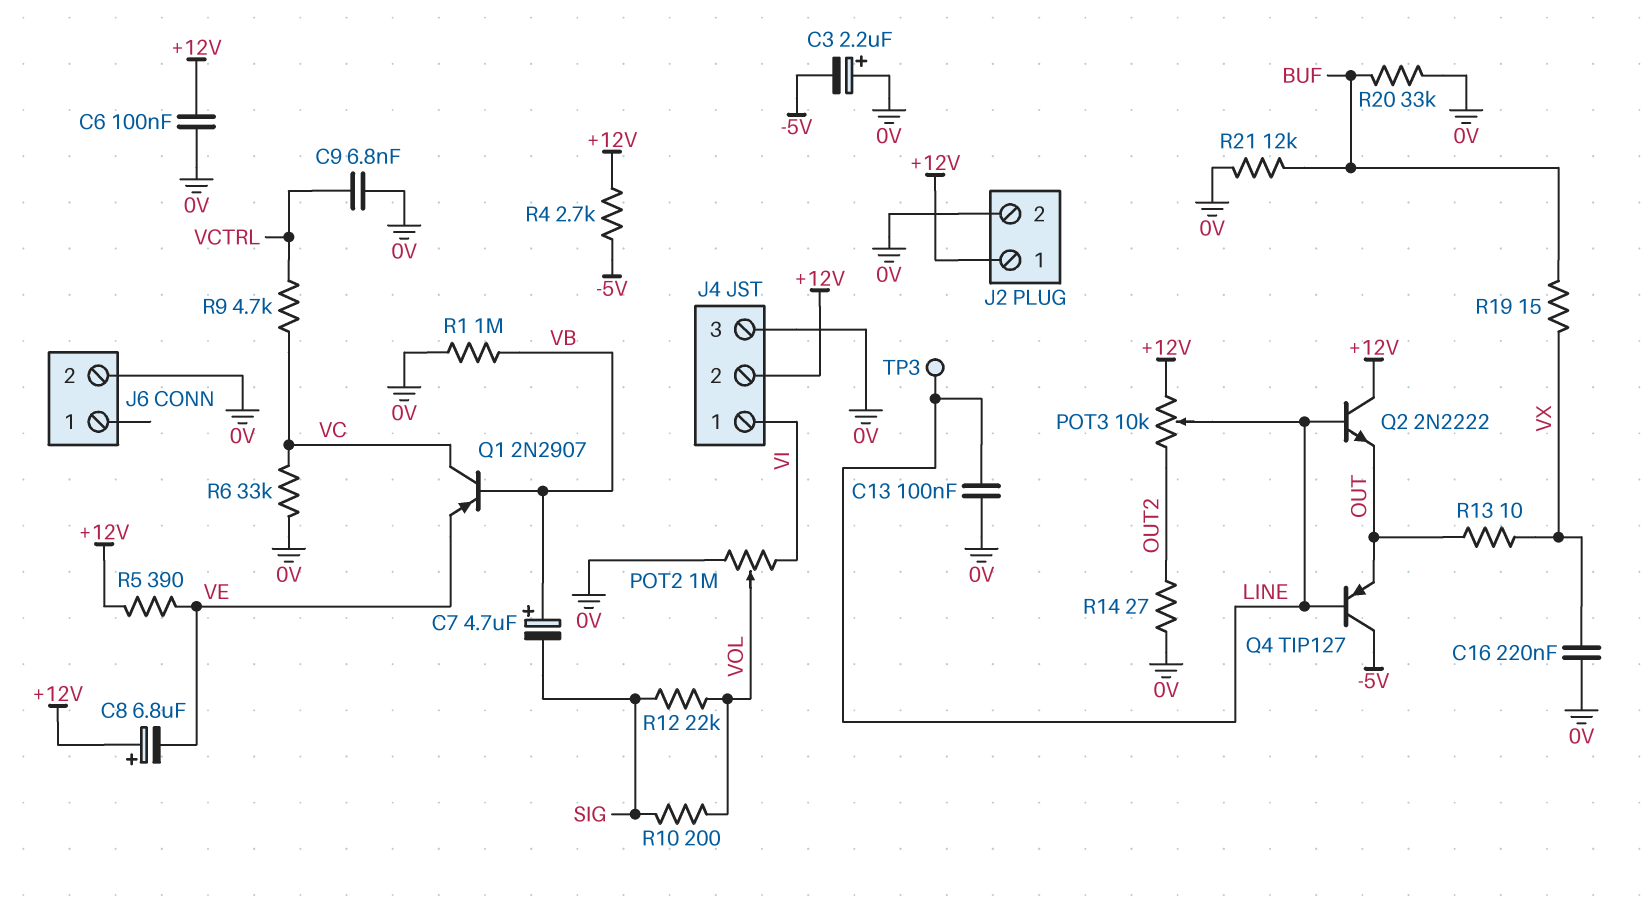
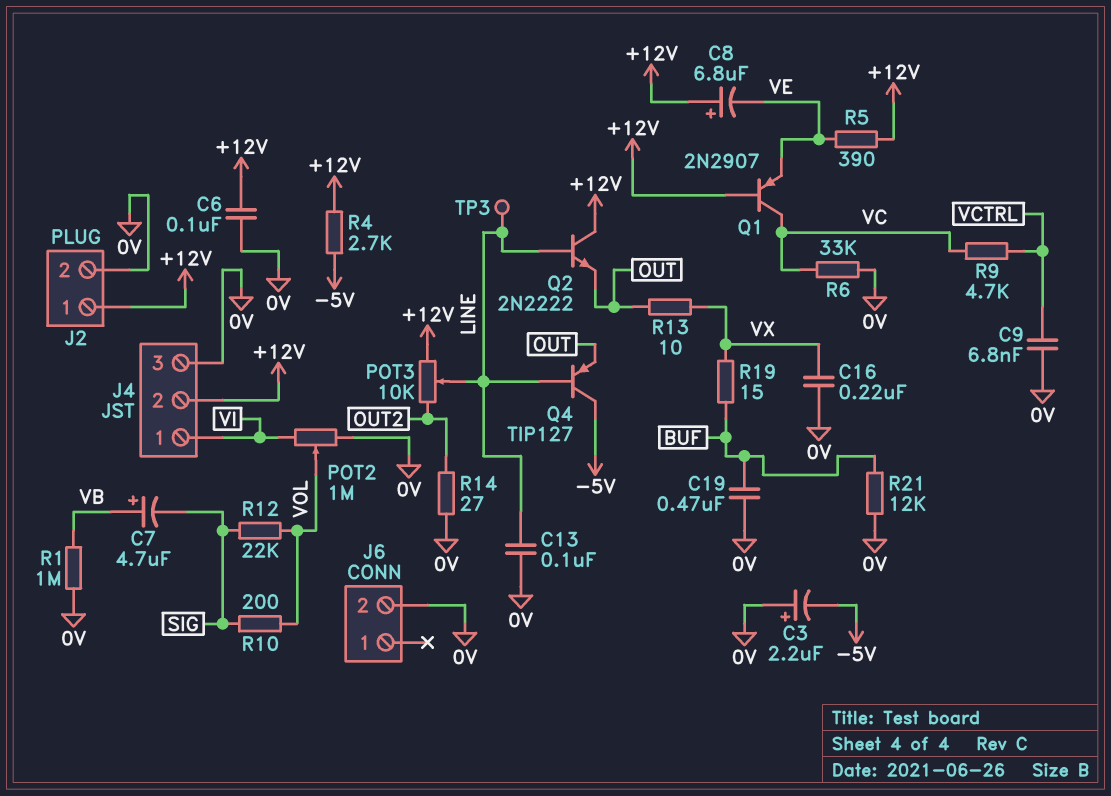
C19: none -> 470nF (0V, BUF)
Q1: PNP 2N2907 (B VB, C VC, E VE) -> PNP 2N2907 (B +12V, C VC, E VE)
R20: 33k (0V, BUF) -> none

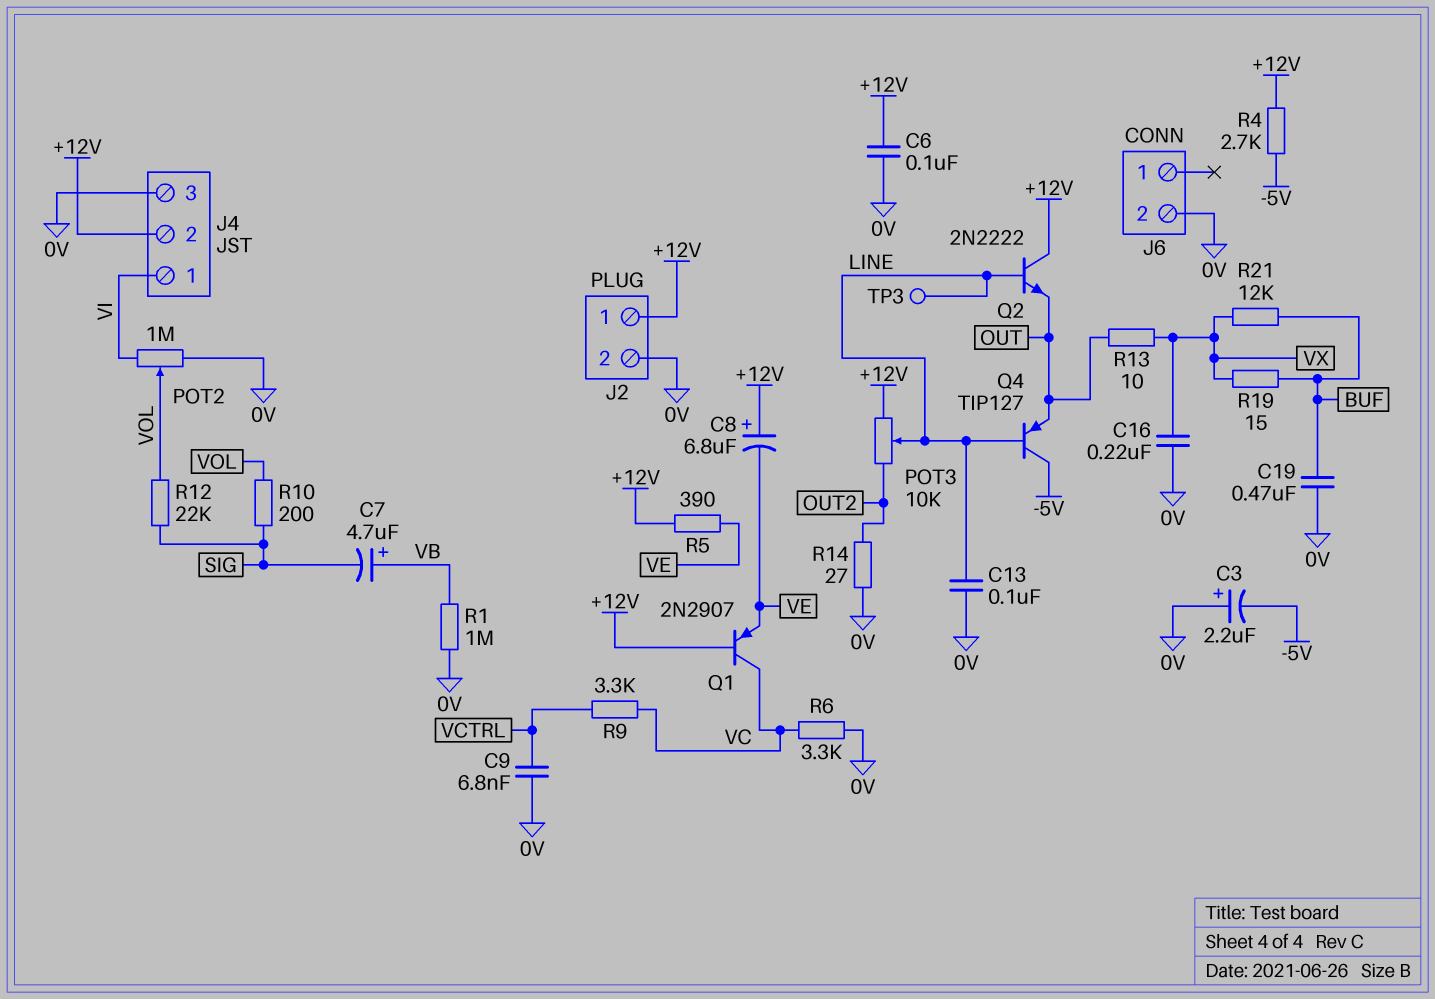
R6: 33k (0V, VC) -> 3.3k (0V, VC)
R9: 4.7k (VC, VCTRL) -> 3.3k (VC, VCTRL)
R21: 12k (0V, BUF) -> 12k (BUF, VX)

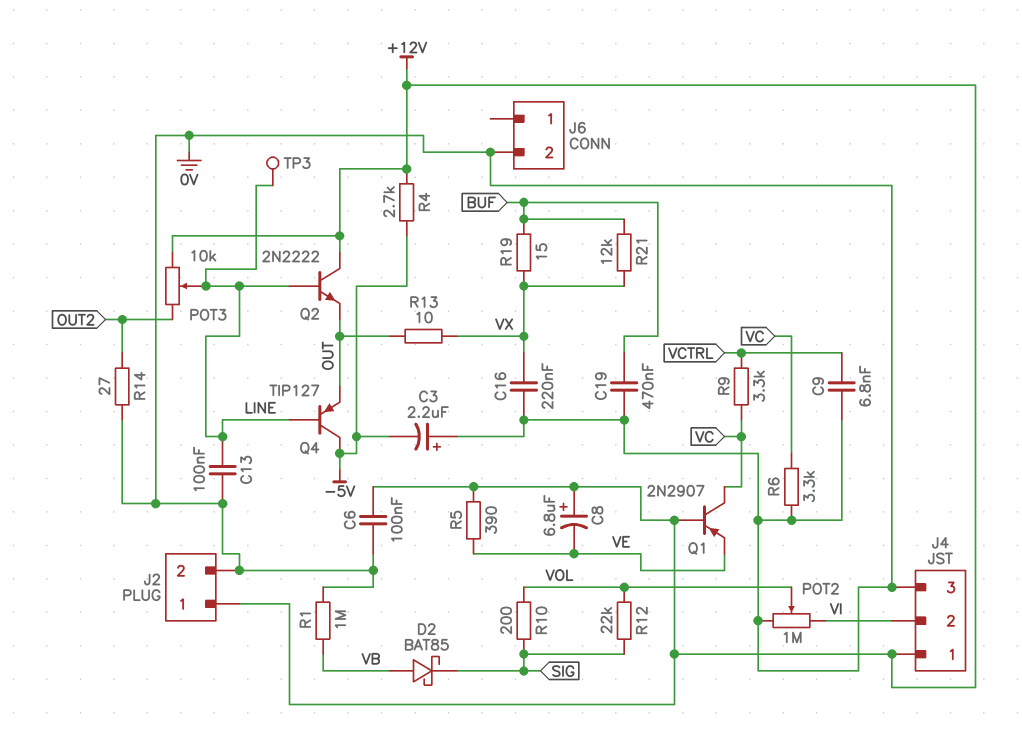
C7: 4.7uF (plus VB, minus SIG) -> none
D2: none -> schottky BAT85 (A VB, K SIG)
J4 pin 1: VI -> +12V
J4 pin 2: +12V -> VI

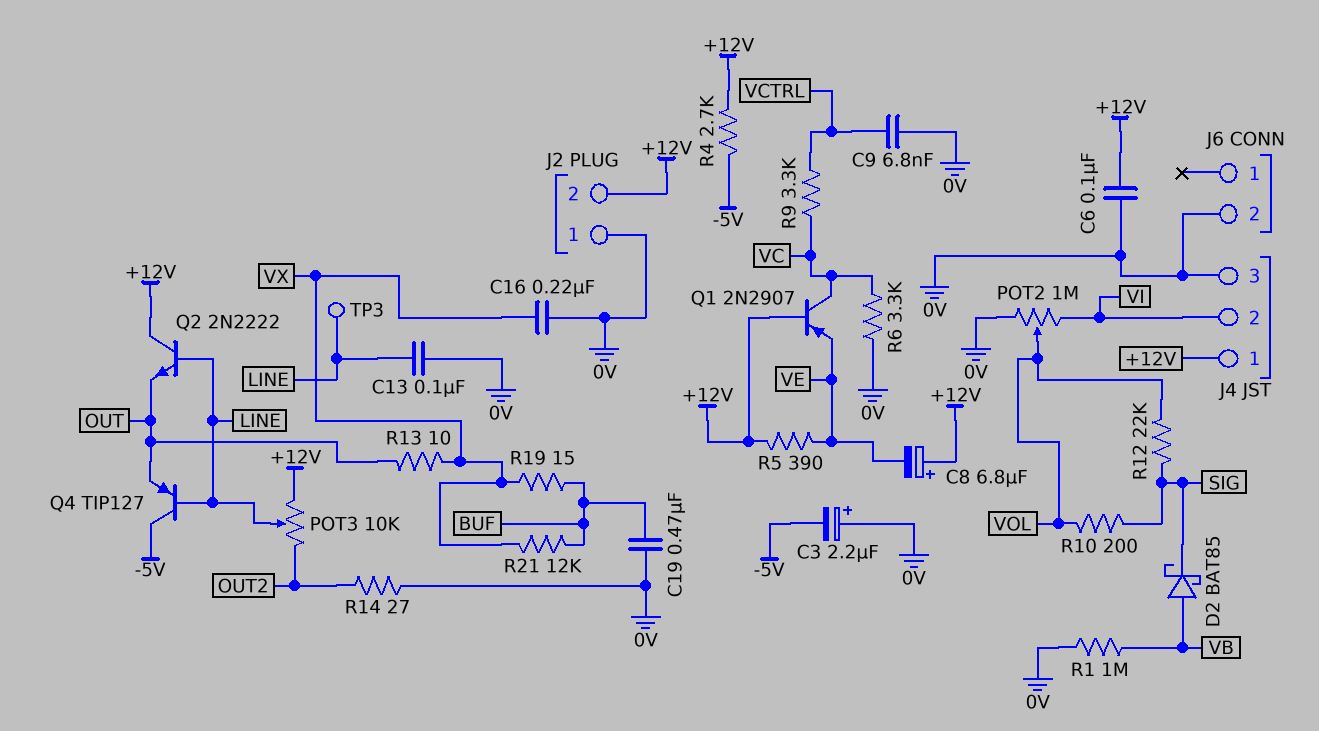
J2 pin 1: +12V -> 0V
J2 pin 2: 0V -> +12V

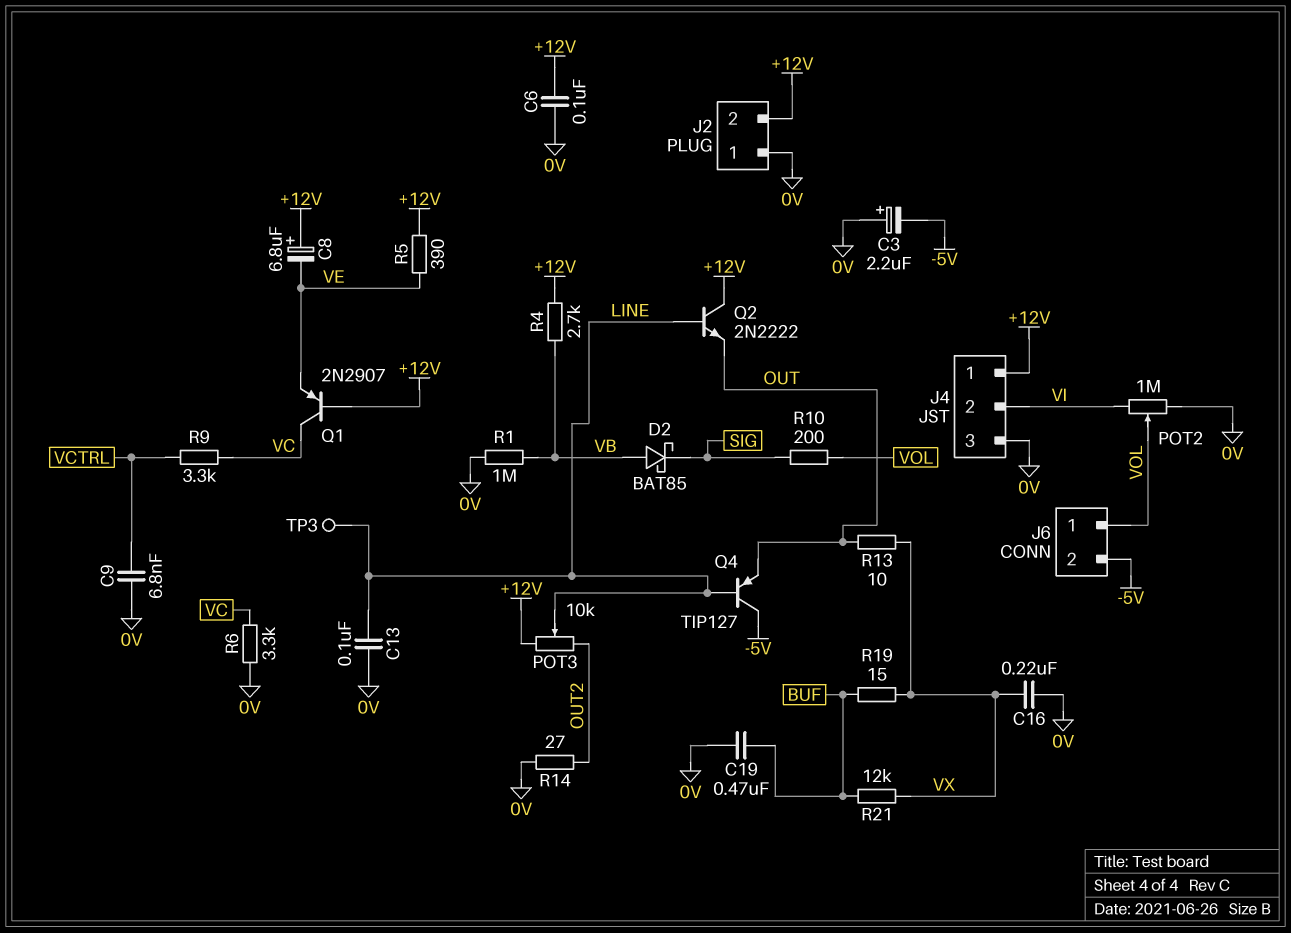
J6 pin 1: none -> VOL
J6 pin 2: 0V -> -5V
R4: 2.7k (+12V, -5V) -> 2.7k (+12V, VB)
R12: 22k (SIG, VOL) -> none

